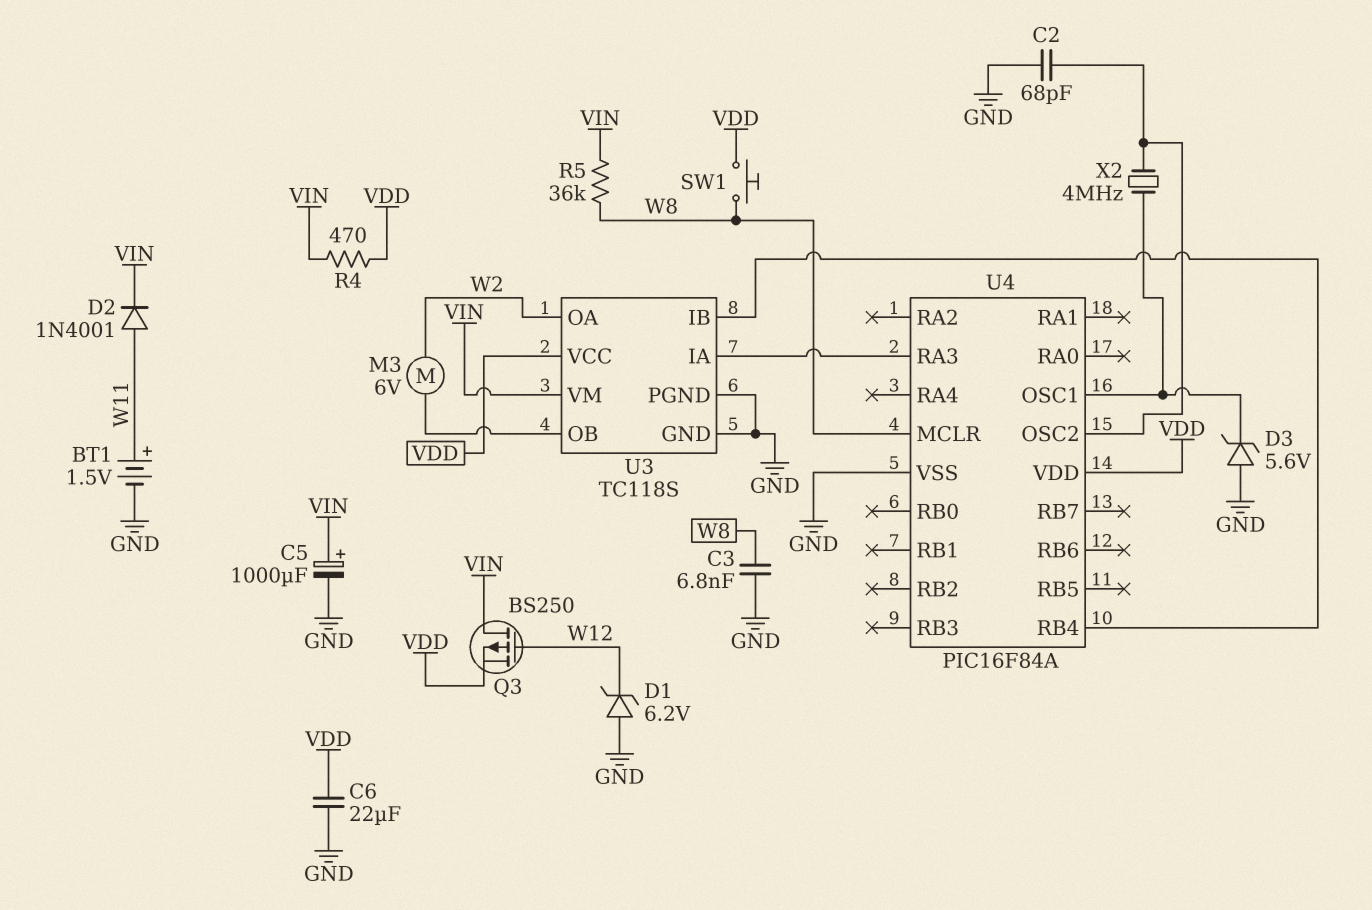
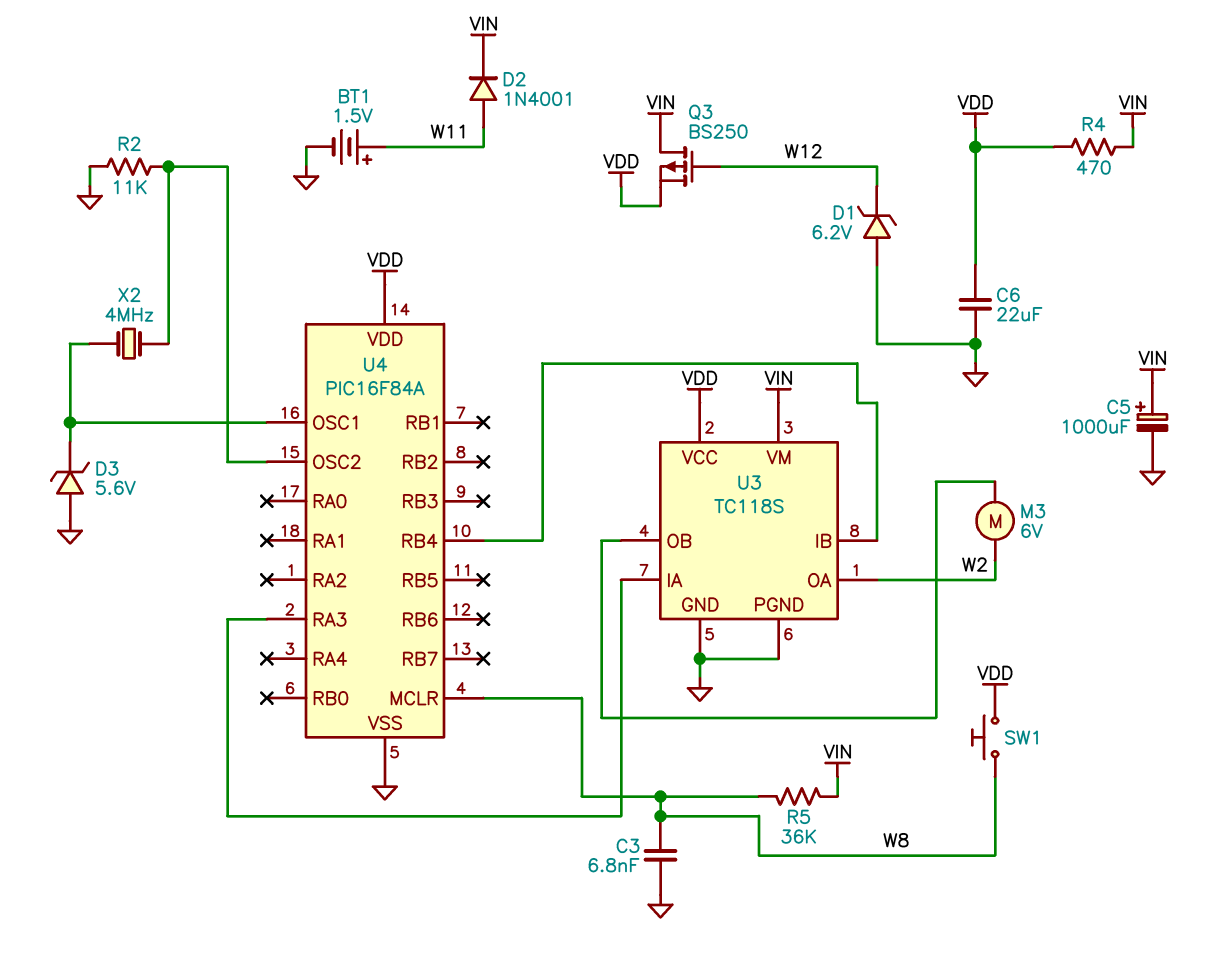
C2: 68pF (GND, U4/OSC2) -> none
R2: none -> 11k (GND, U4/OSC2)

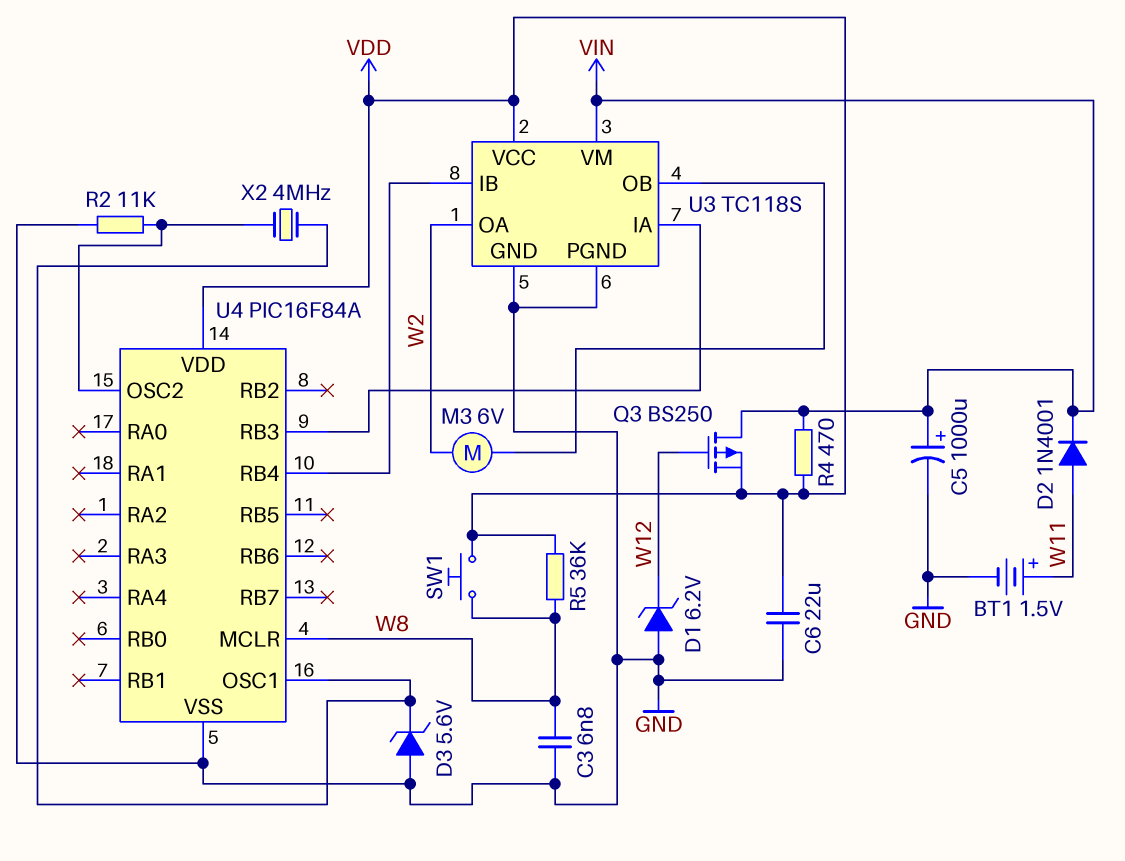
R5: 36k (VIN, W8) -> 36k (VDD, W8)
U4 pin RA3: U3/IA -> none
U4 pin RB3: none -> U3/IA

